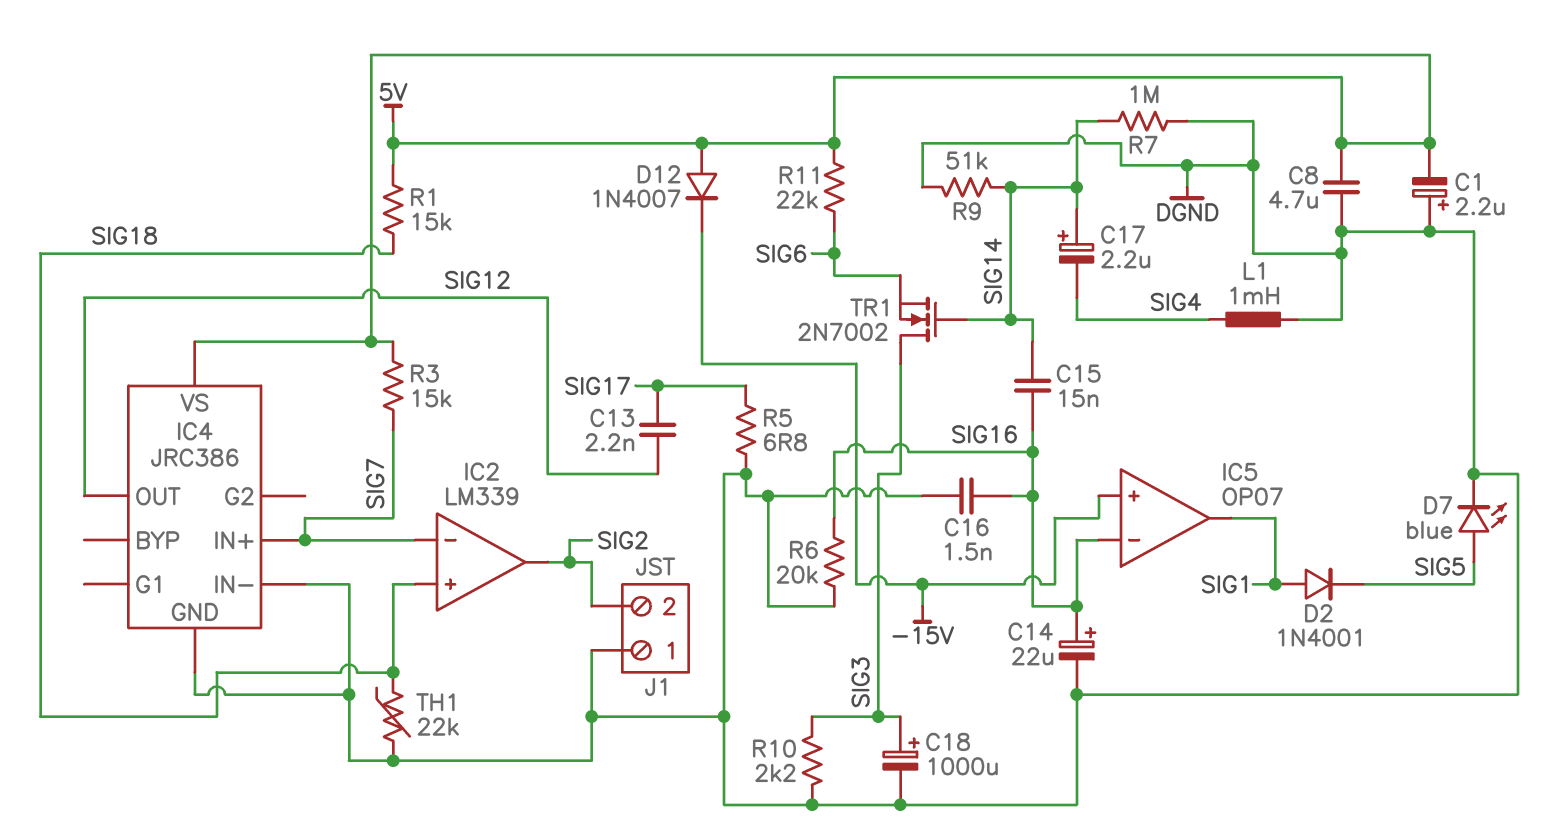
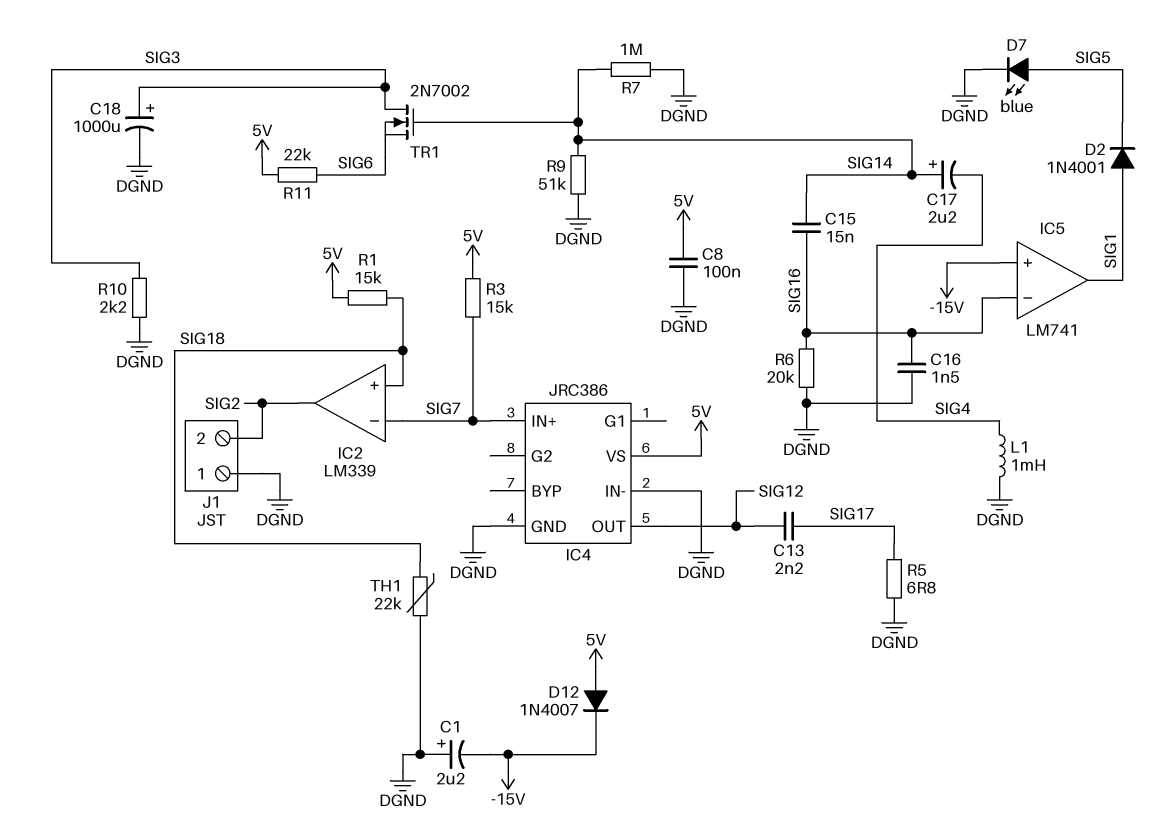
C1: 2.2uF (plus DGND, minus 5V) -> 2.2uF (plus DGND, minus -15V)
C8: 4.7uF (5V, DGND) -> 100nF (5V, DGND)
C14: 22uF (plus SIG16, minus DGND) -> none
IC5: OP07 -> LM741

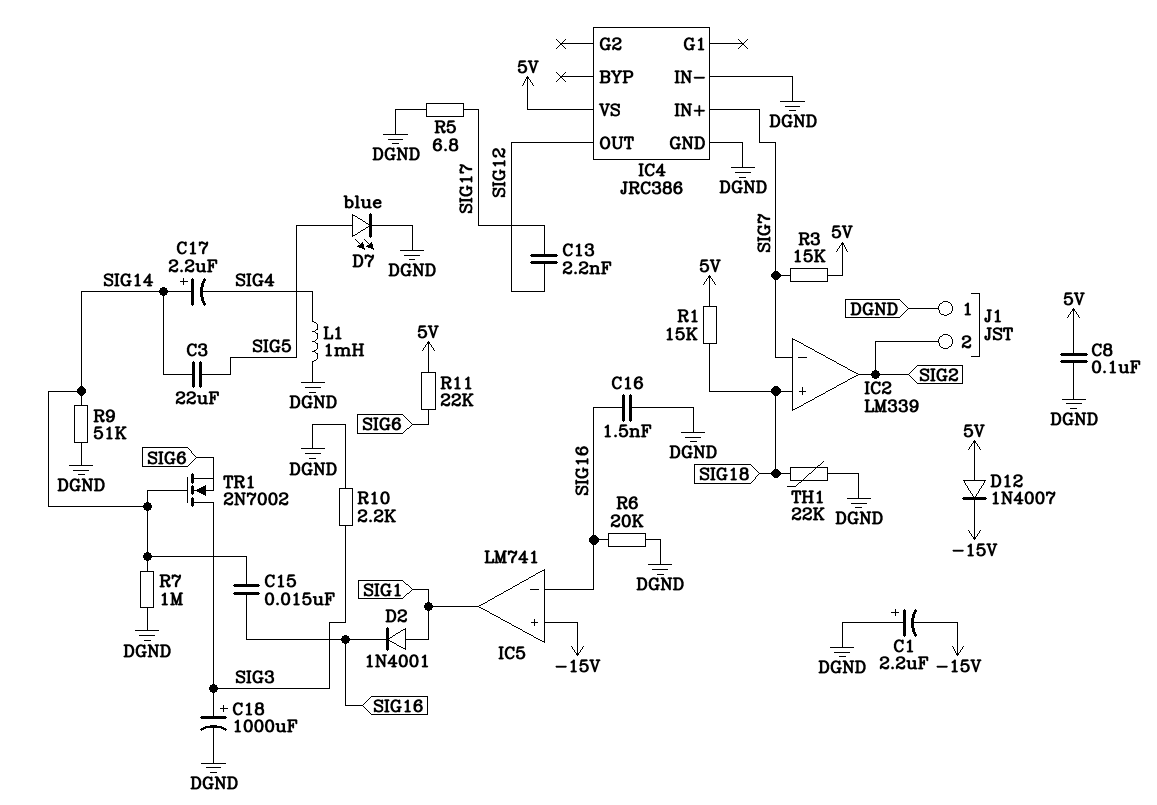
C3: none -> 22uF (SIG5, SIG14)
D2: diode 1N4001 (A SIG1, K SIG5) -> diode 1N4001 (A SIG1, K SIG16)

